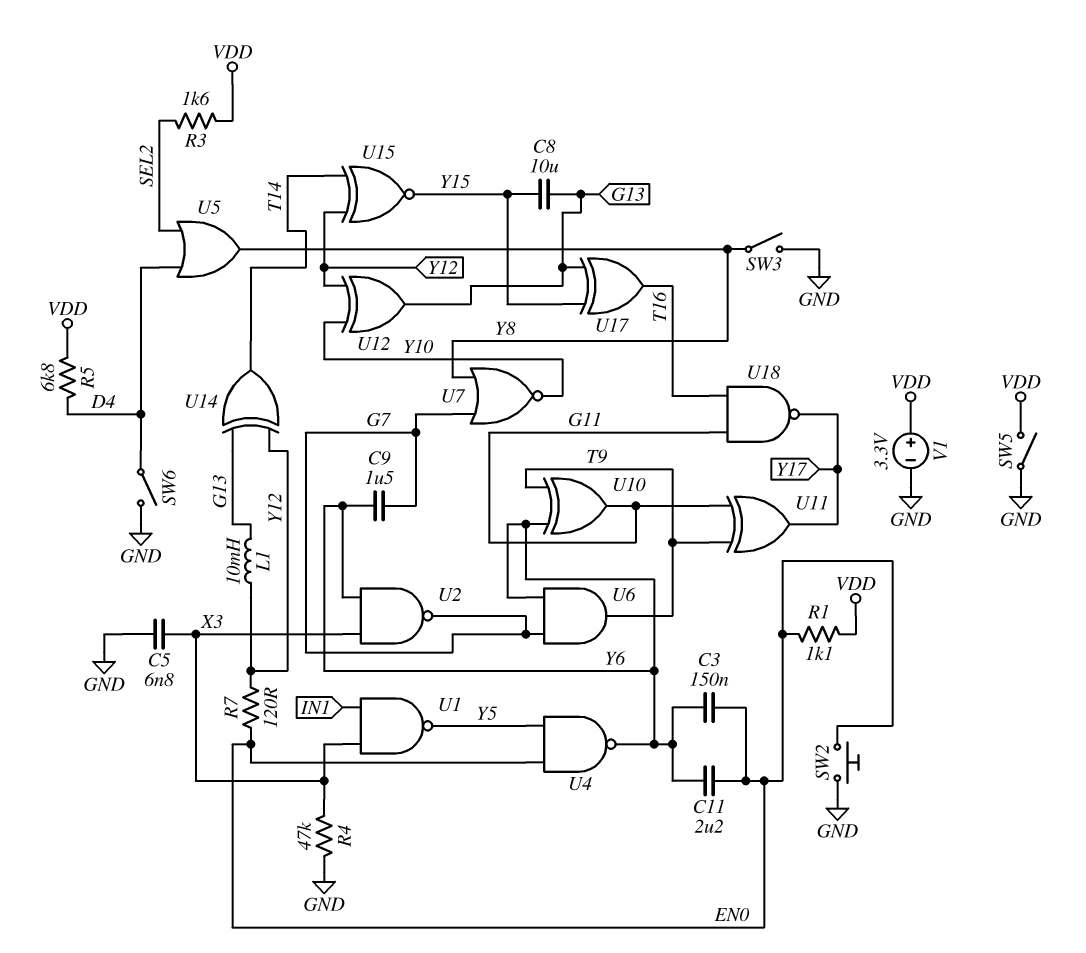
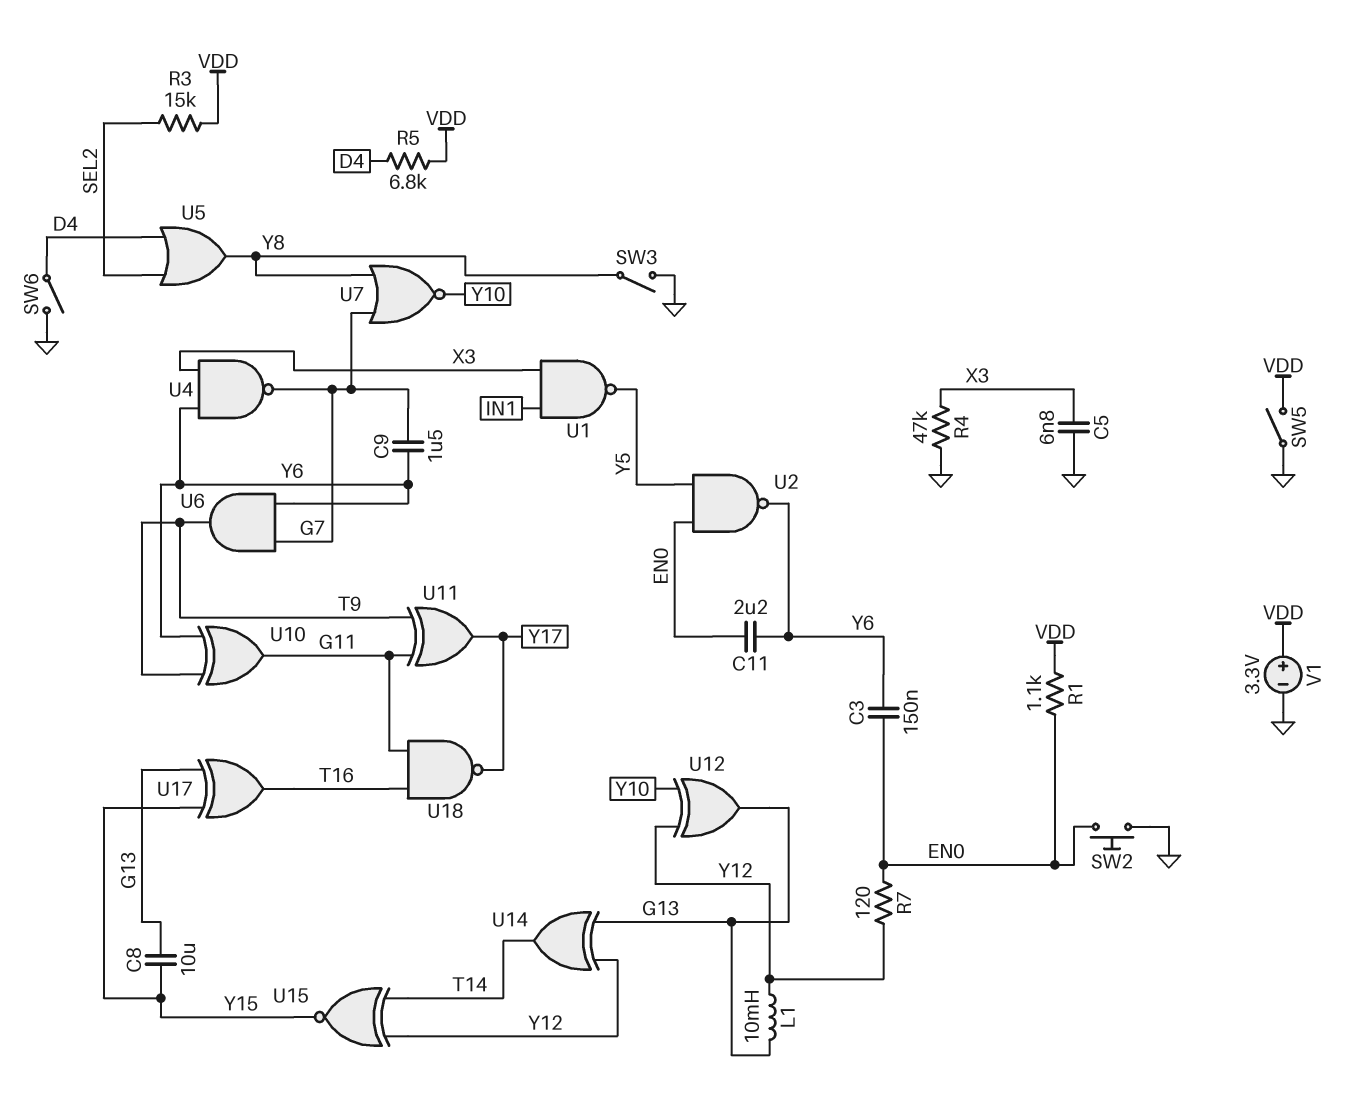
R3: 1.6k (SEL2, VDD) -> 15k (SEL2, VDD)
U2: NAND (in X3, in Y6, out G7) -> NAND (in EN0, in Y5, out Y6)
U4: NAND (in EN0, in Y5, out Y6) -> NAND (in X3, in Y6, out G7)

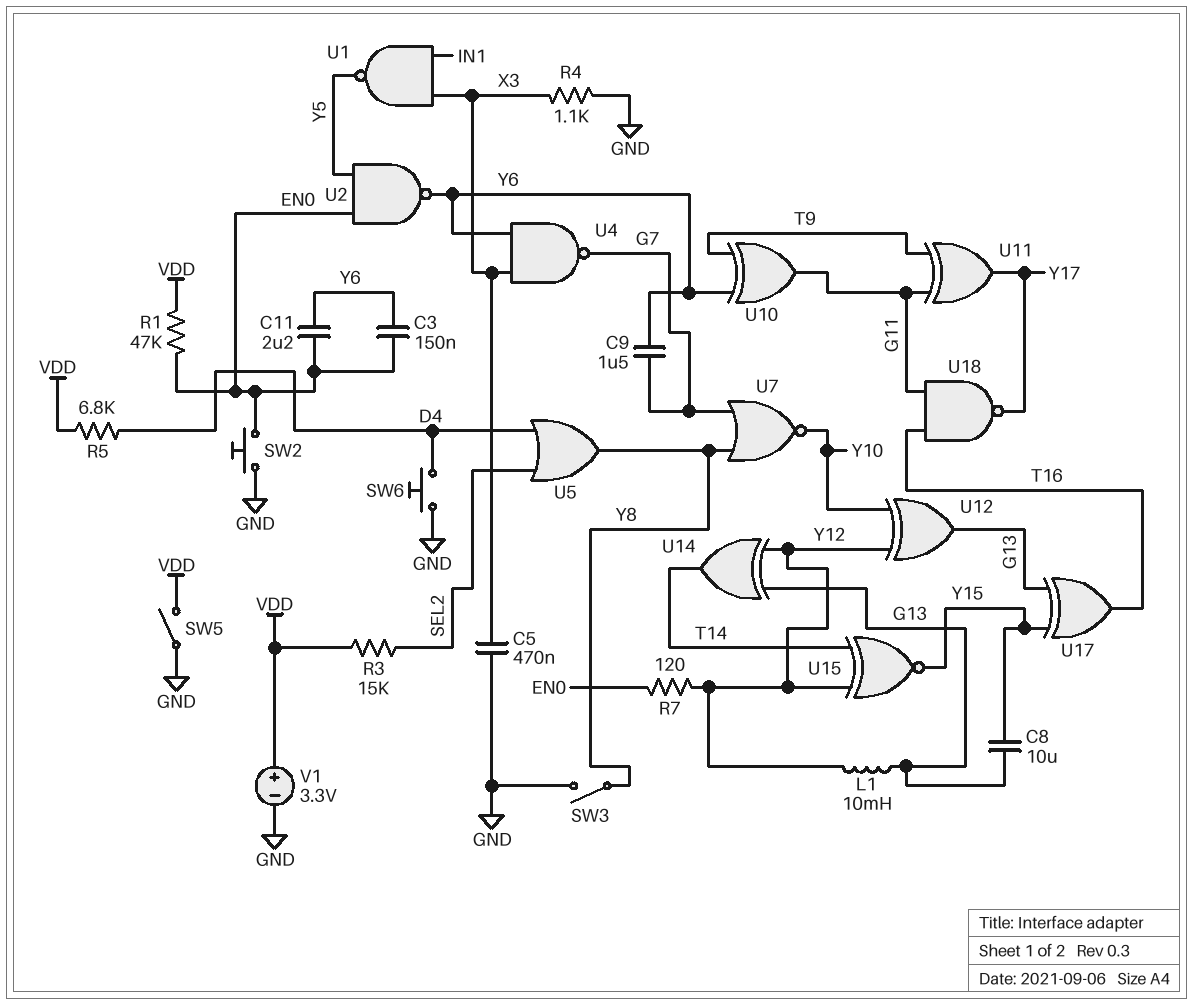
C5: 6.8nF (GND, X3) -> 470nF (GND, X3)
R1: 1.1k (EN0, VDD) -> 47k (EN0, VDD)
R4: 47k (GND, X3) -> 1.1k (GND, X3)
SW6: switch (D4, GND) -> button (D4, GND)
U6: AND (in G7, in Y6, out T9) -> none

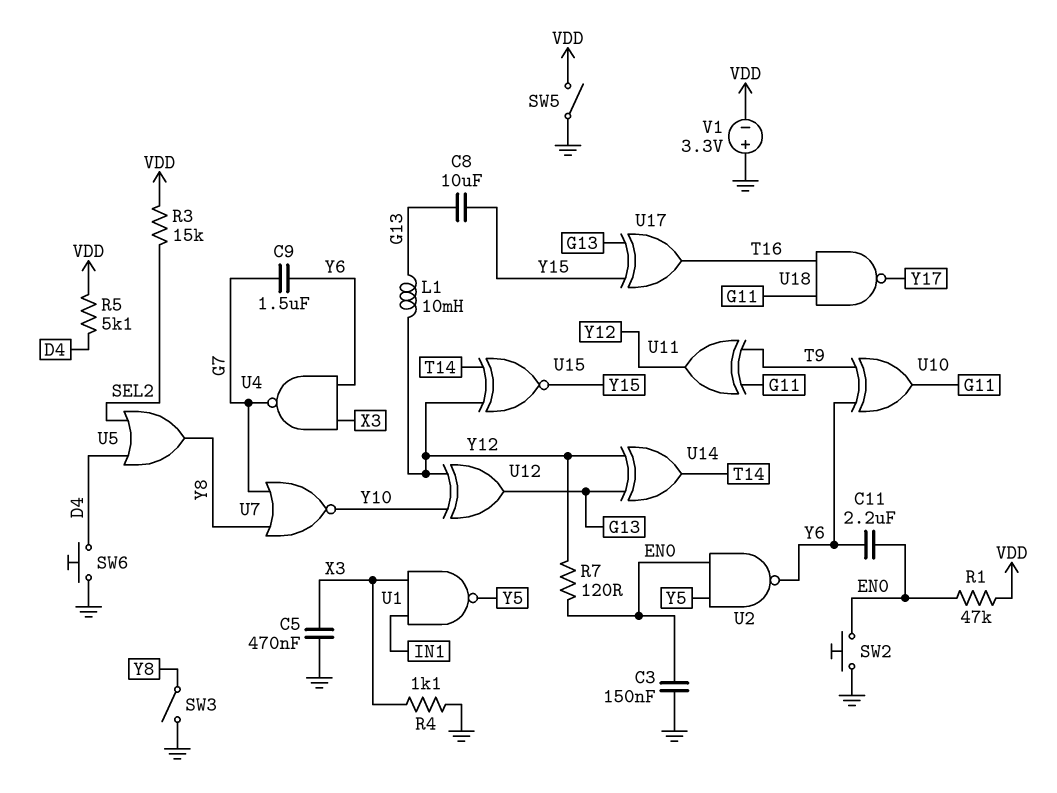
C3: 150nF (EN0, Y6) -> 150nF (EN0, GND)
R5: 6.8k (D4, VDD) -> 5.1k (D4, VDD)
U11: XOR (in G11, in T9, out Y17) -> XOR (in G11, in T9, out Y12)
V1: 3.3V (plus VDD, minus GND) -> 3.3V (plus GND, minus VDD)

